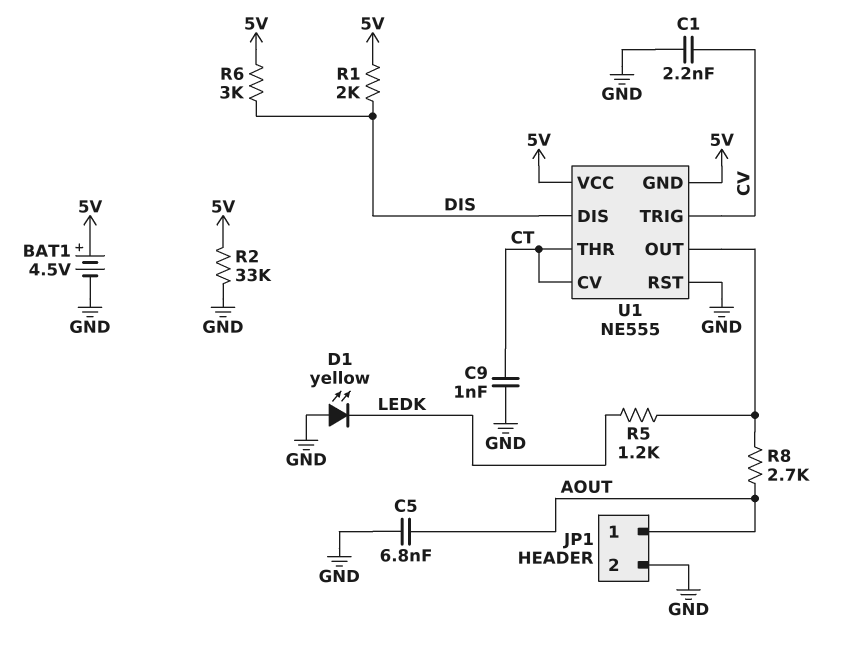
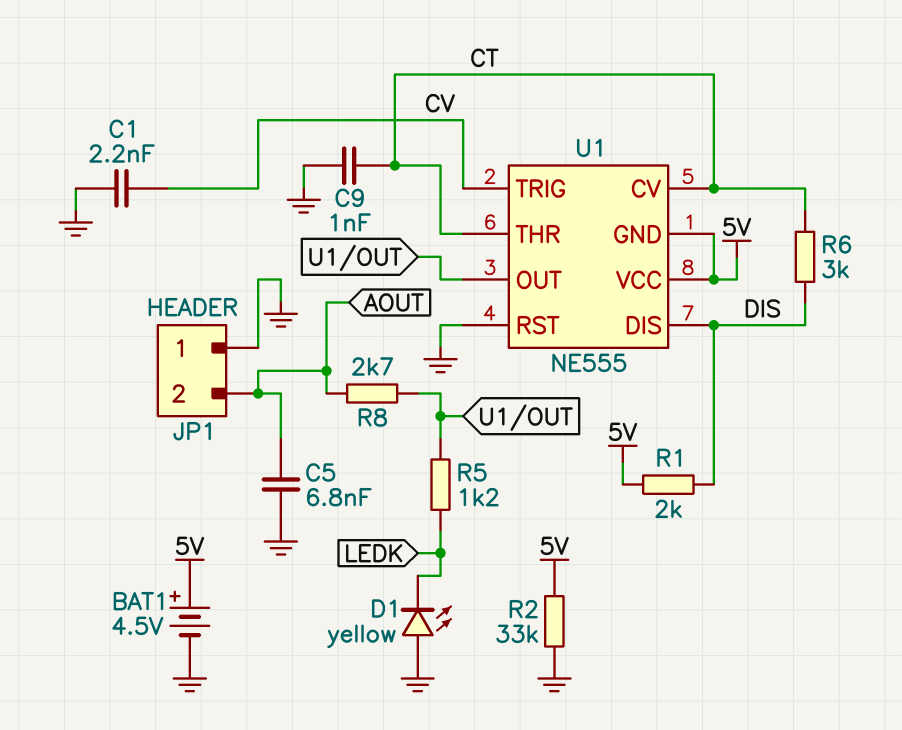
JP1 pin 1: AOUT -> GND
JP1 pin 2: GND -> AOUT
R6: 3k (5V, DIS) -> 3k (CT, DIS)

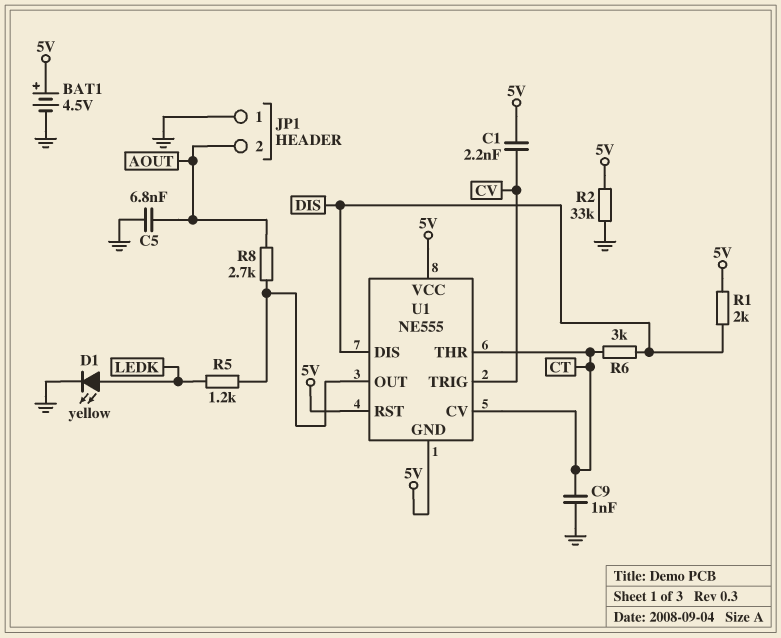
C1: 2.2nF (CV, GND) -> 2.2nF (5V, CV)
D1: LED yellow (A GND, K LEDK) -> LED yellow (A LEDK, K GND)
U1 pin RST: GND -> 5V

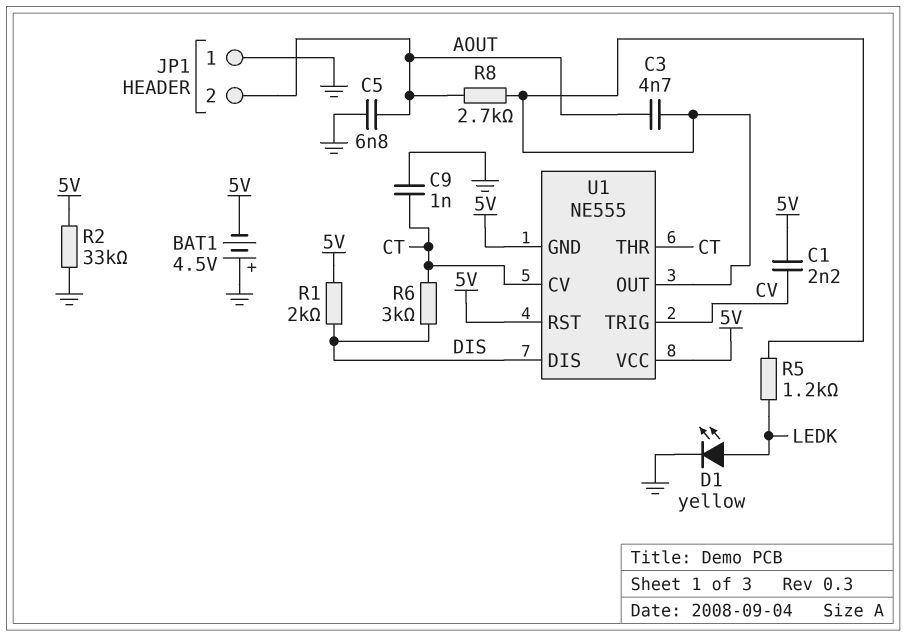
BAT1: 4.5V (plus 5V, minus GND) -> 4.5V (plus GND, minus 5V)
C3: none -> 4.7nF (AOUT, U1/OUT)

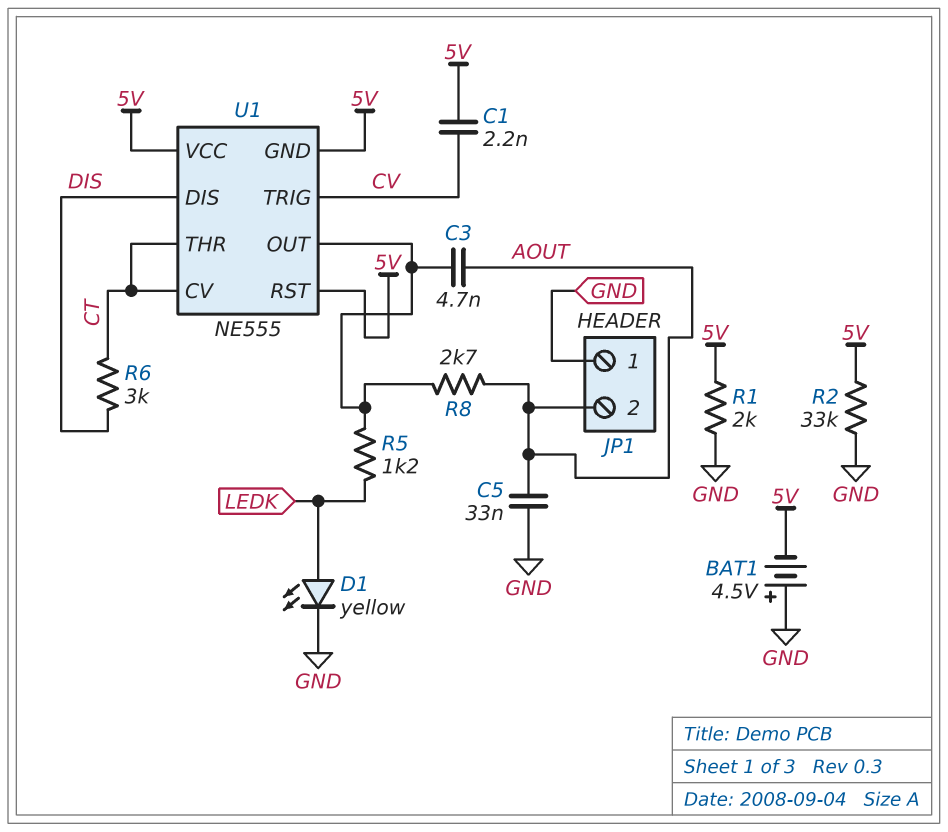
C5: 6.8nF (AOUT, GND) -> 33nF (AOUT, GND)
C9: 1nF (CT, GND) -> none
R1: 2k (5V, DIS) -> 2k (5V, GND)

